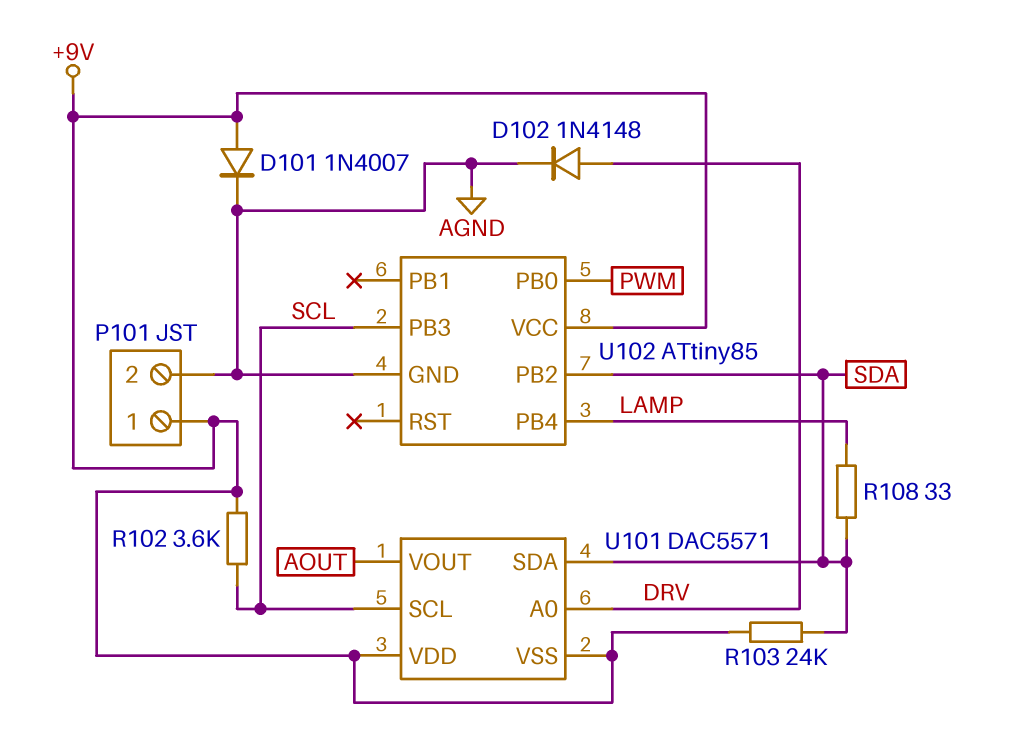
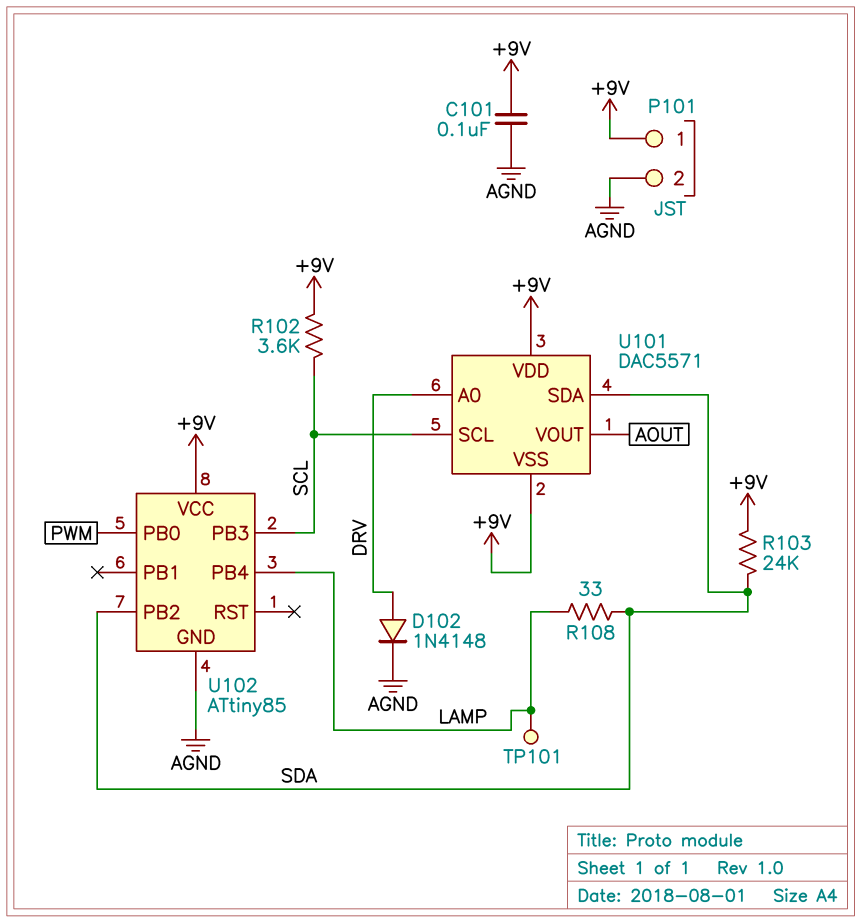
C101: none -> 100nF (+9V, AGND)
D101: diode 1N4007 (A +9V, K AGND) -> none
TP101: none -> test point (LAMP)

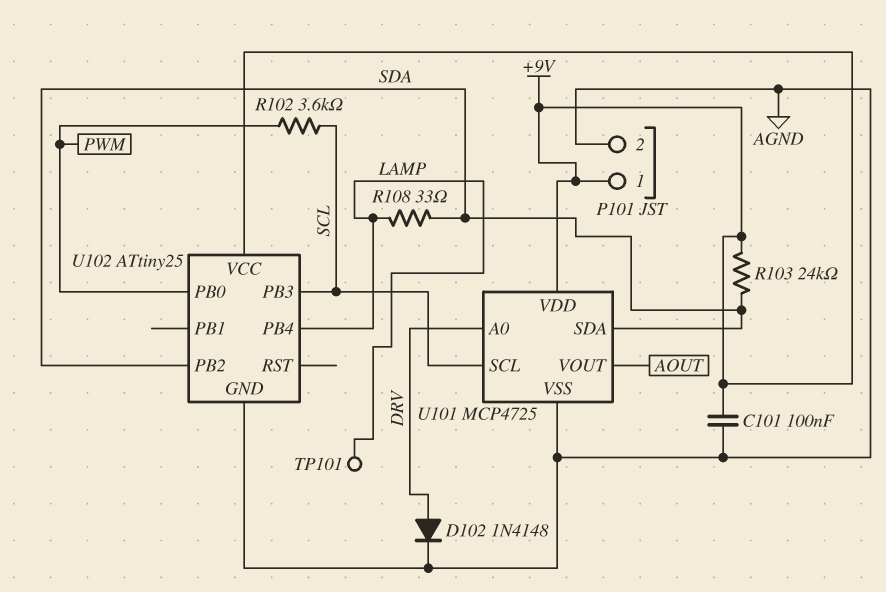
R102: 3.6k (+9V, SCL) -> 3.6k (PWM, SCL)
U101: DAC5571 -> MCP4725
U101 pin VSS: +9V -> AGND
U102: ATtiny85 -> ATtiny25

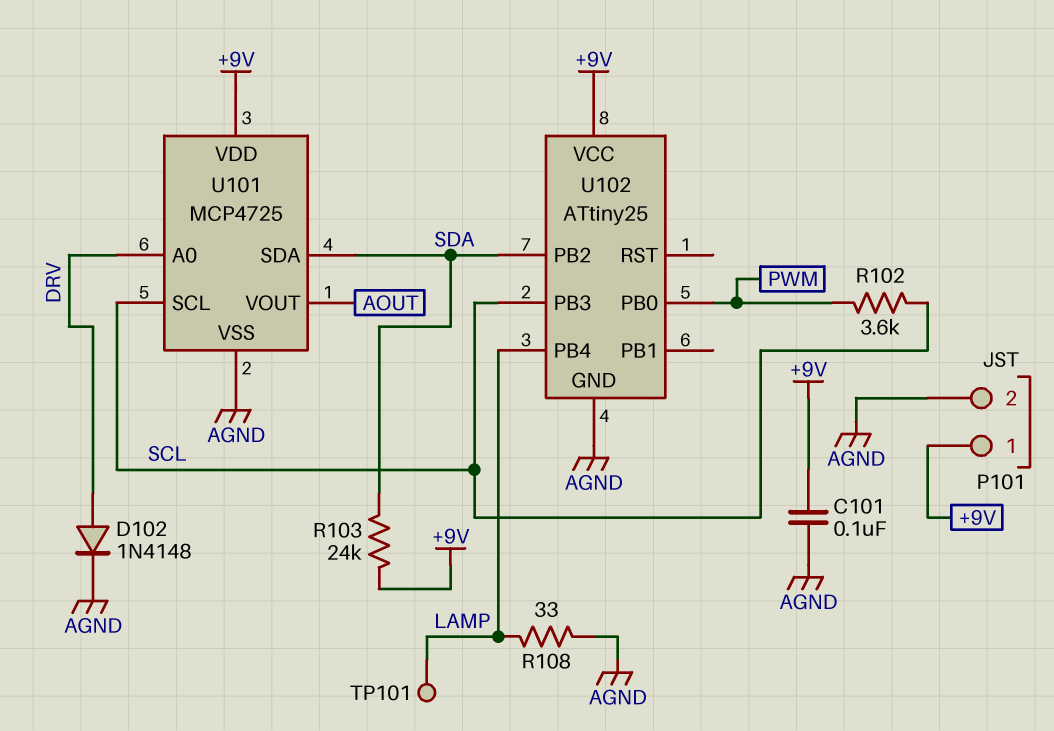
R108: 33 (LAMP, SDA) -> 33 (AGND, LAMP)

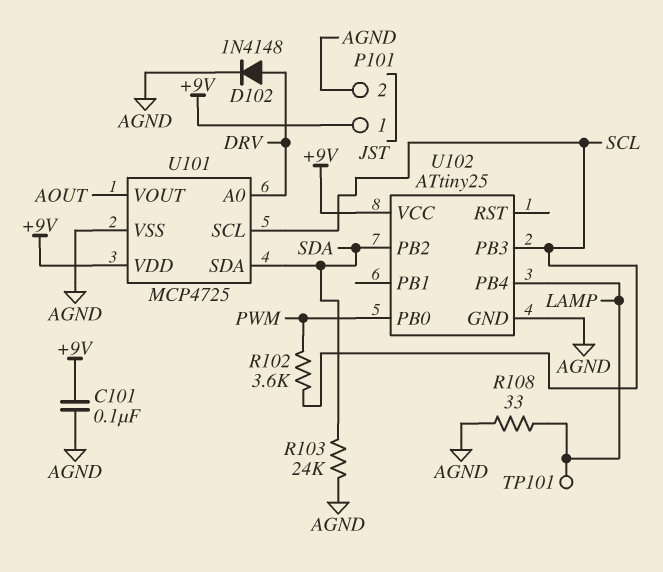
R103: 24k (+9V, SDA) -> 24k (AGND, SDA)

